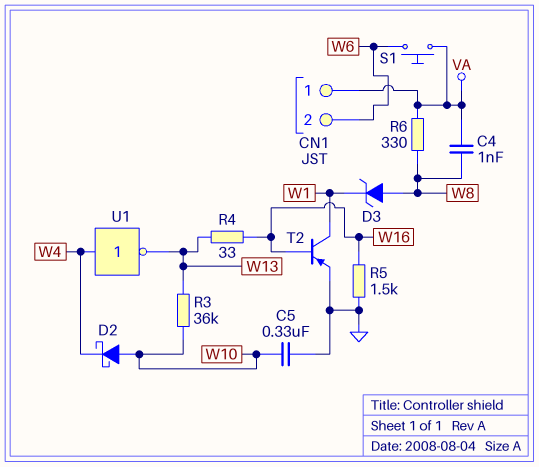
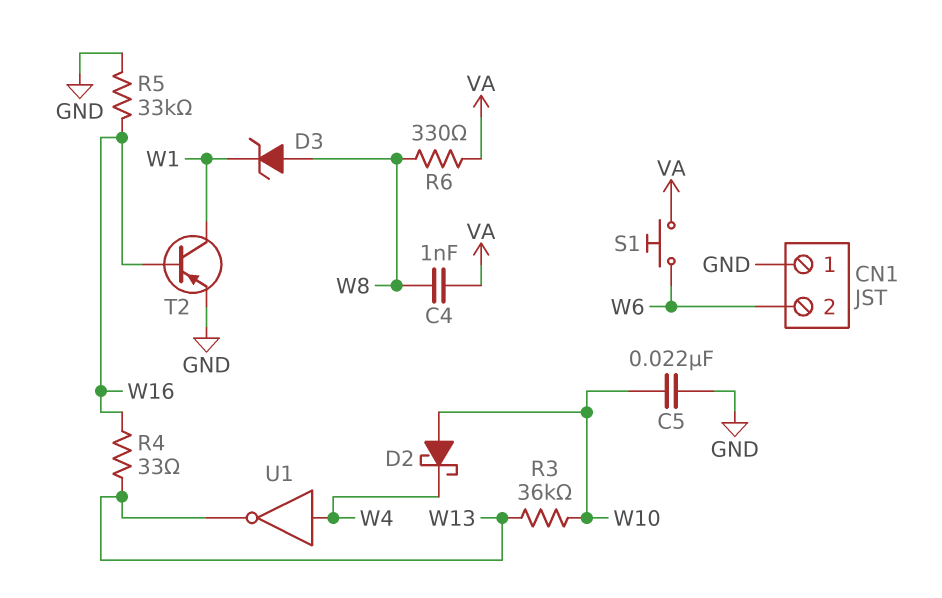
C5: 330nF (GND, W10) -> 22nF (GND, W10)
CN1 pin 1: VA -> GND
R5: 1.5k (GND, W16) -> 33k (GND, W16)

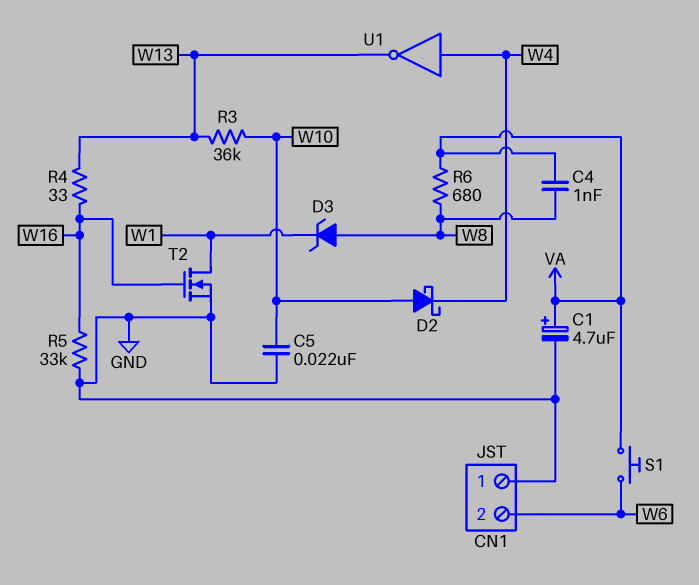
C1: none -> 4.7uF (plus VA, minus GND)
R6: 330 (VA, W8) -> 680 (VA, W8)
T2: PNP (B W16, C W1, E GND) -> NMOS (G W16, D W1, S GND)

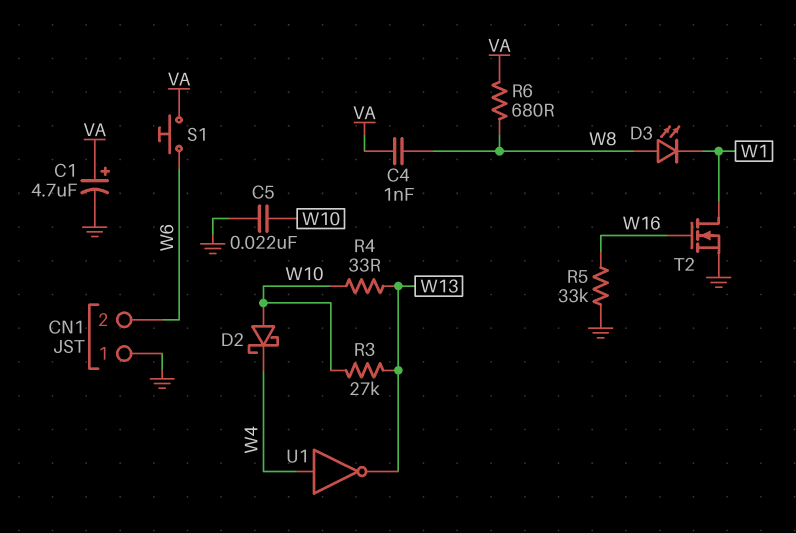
D3: zener (A W8, K W1) -> LED (A W8, K W1)
R3: 36k (W10, W13) -> 27k (W10, W13)
R4: 33 (W13, W16) -> 33 (W10, W13)

